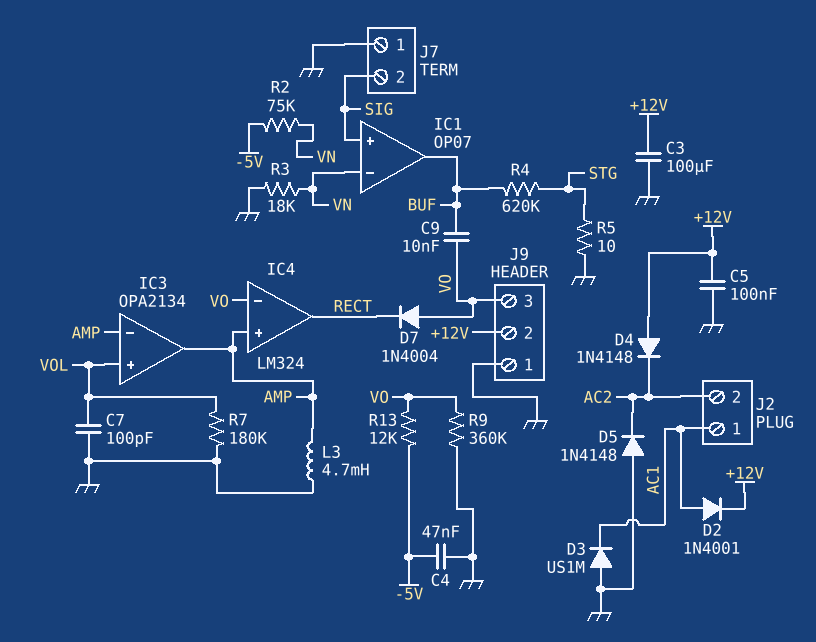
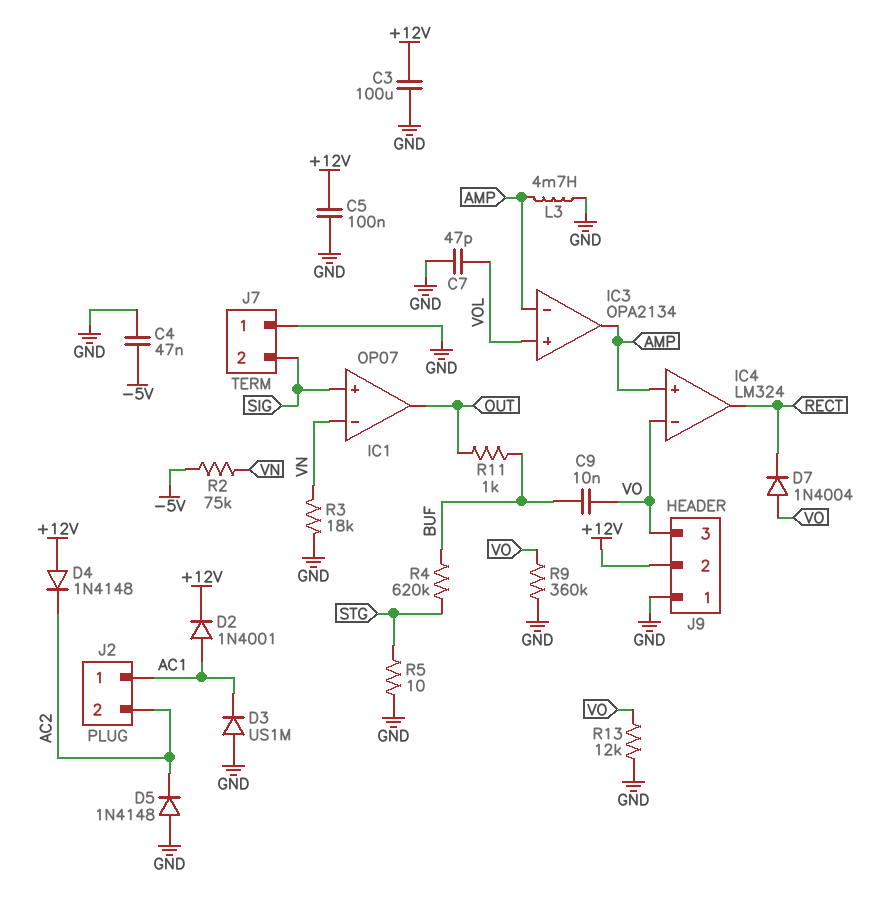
C7: 100pF (GND, VOL) -> 47pF (GND, VOL)
IC1 pin out: BUF -> OUT
R7: 180k (GND, VOL) -> none
R11: none -> 1k (BUF, OUT)
R13: 12k (-5V, VO) -> 12k (GND, VO)

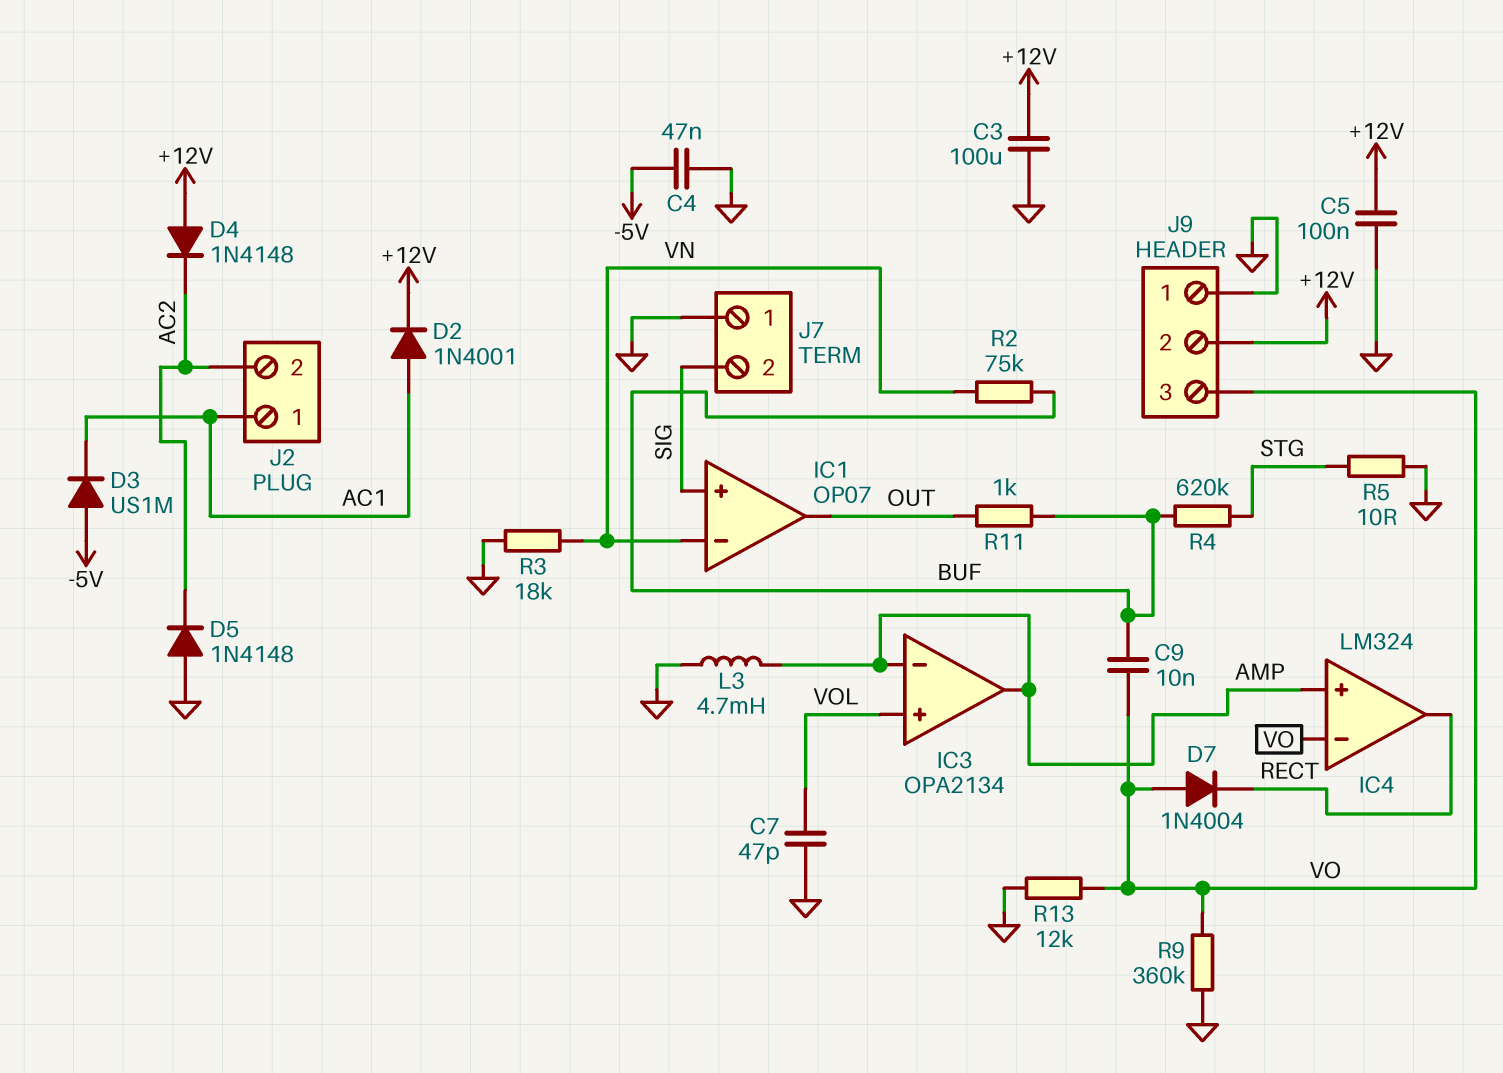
D3: diode US1M (A GND, K AC1) -> diode US1M (A -5V, K AC1)
R2: 75k (-5V, VN) -> 75k (BUF, VN)

